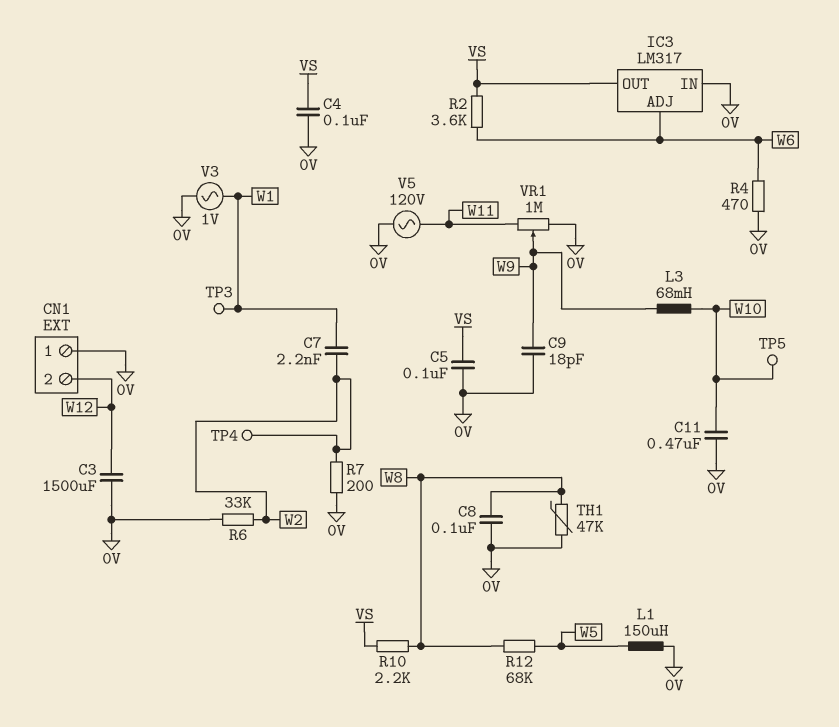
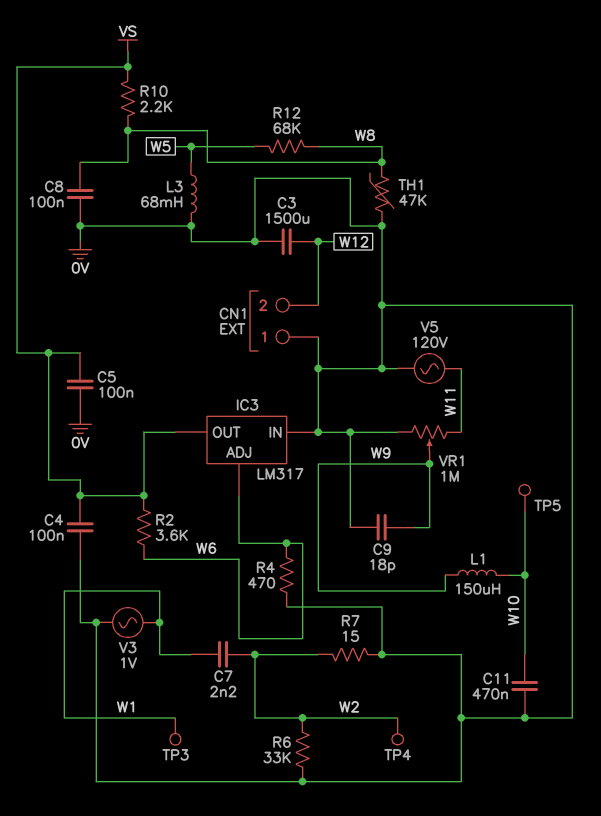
L1: 150uH (0V, W5) -> 150uH (W9, W10)
L3: 68mH (W9, W10) -> 68mH (0V, W5)
R7: 200 (0V, W2) -> 15 (0V, W2)

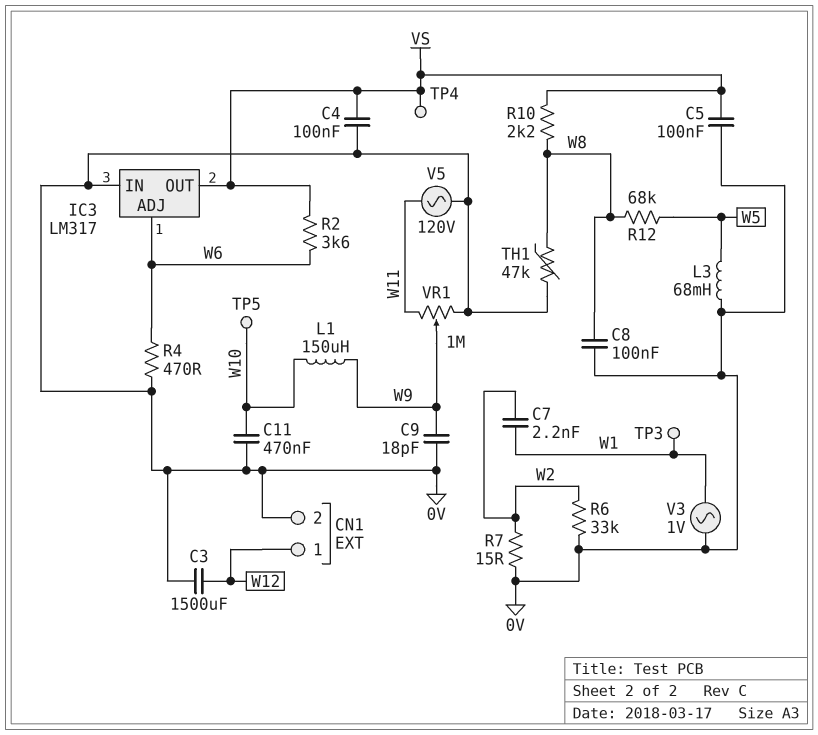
CN1 pin 1: 0V -> W12
CN1 pin 2: W12 -> 0V
TP4: test point (W2) -> test point (VS)

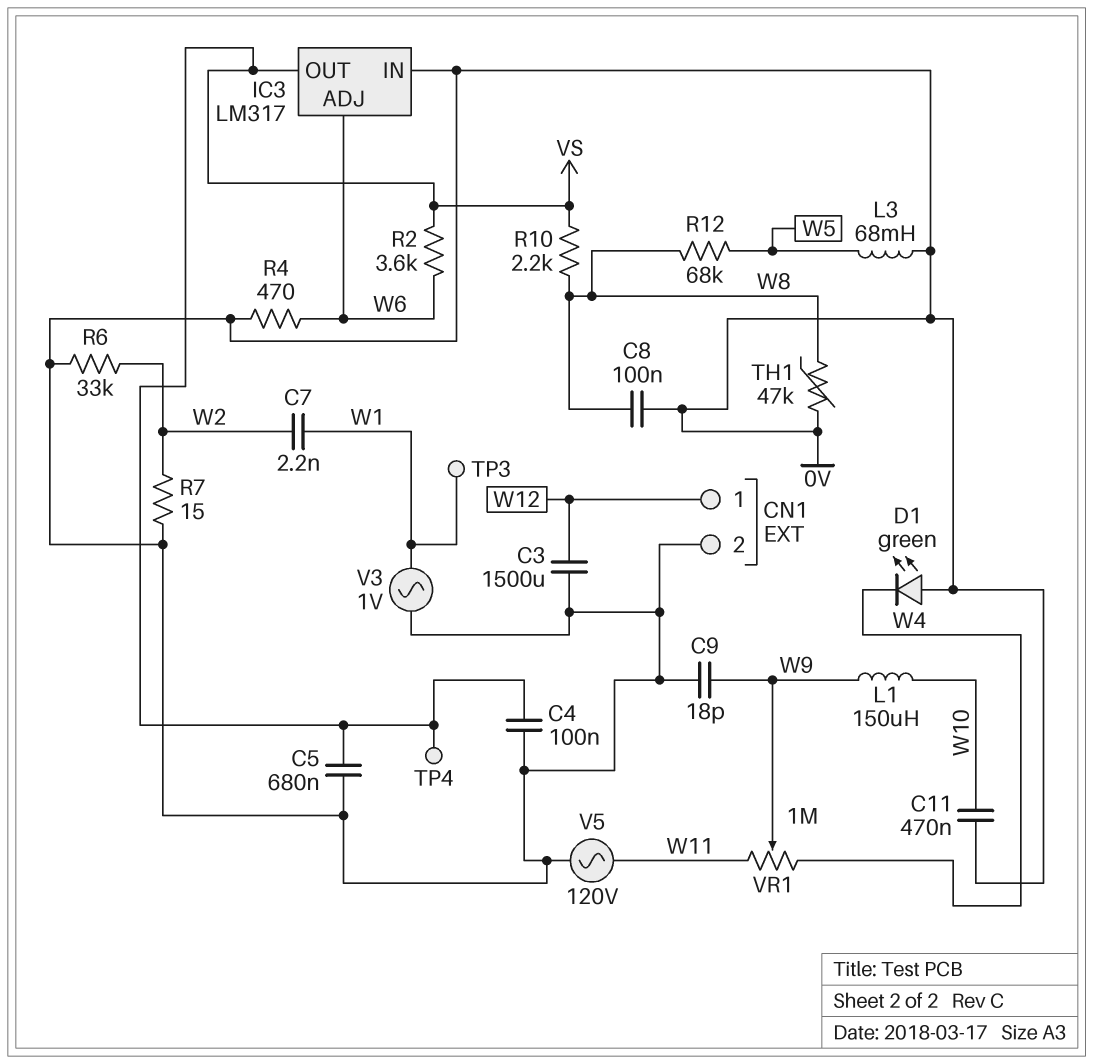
C5: 100nF (0V, VS) -> 680nF (0V, VS)
D1: none -> LED green (A 0V, K W4)
TP5: test point (W10) -> none
VR1: 1M (0V, W11, wiper W9) -> 1M (W4, W11, wiper W9)

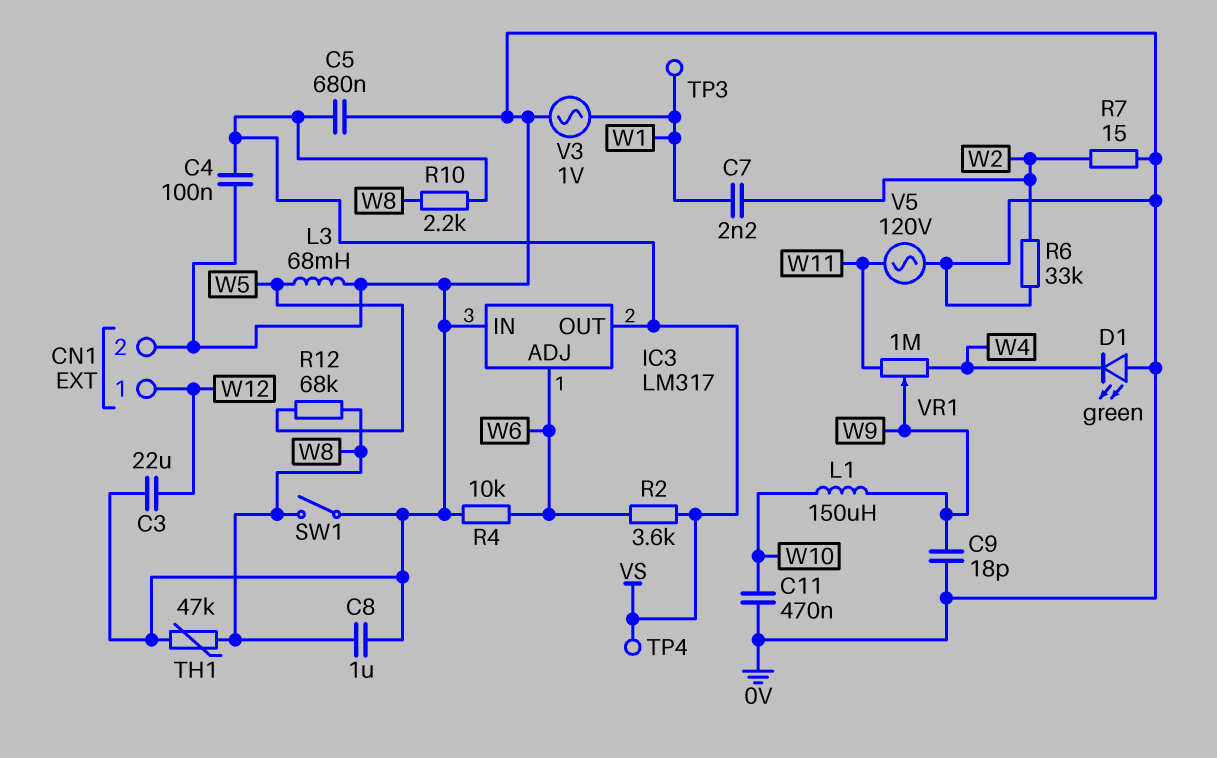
C3: 1500uF (0V, W12) -> 22uF (0V, W12)
C8: 100nF (0V, W8) -> 1uF (0V, W8)
R4: 470 (0V, W6) -> 10k (0V, W6)
SW1: none -> switch (0V, W8)

